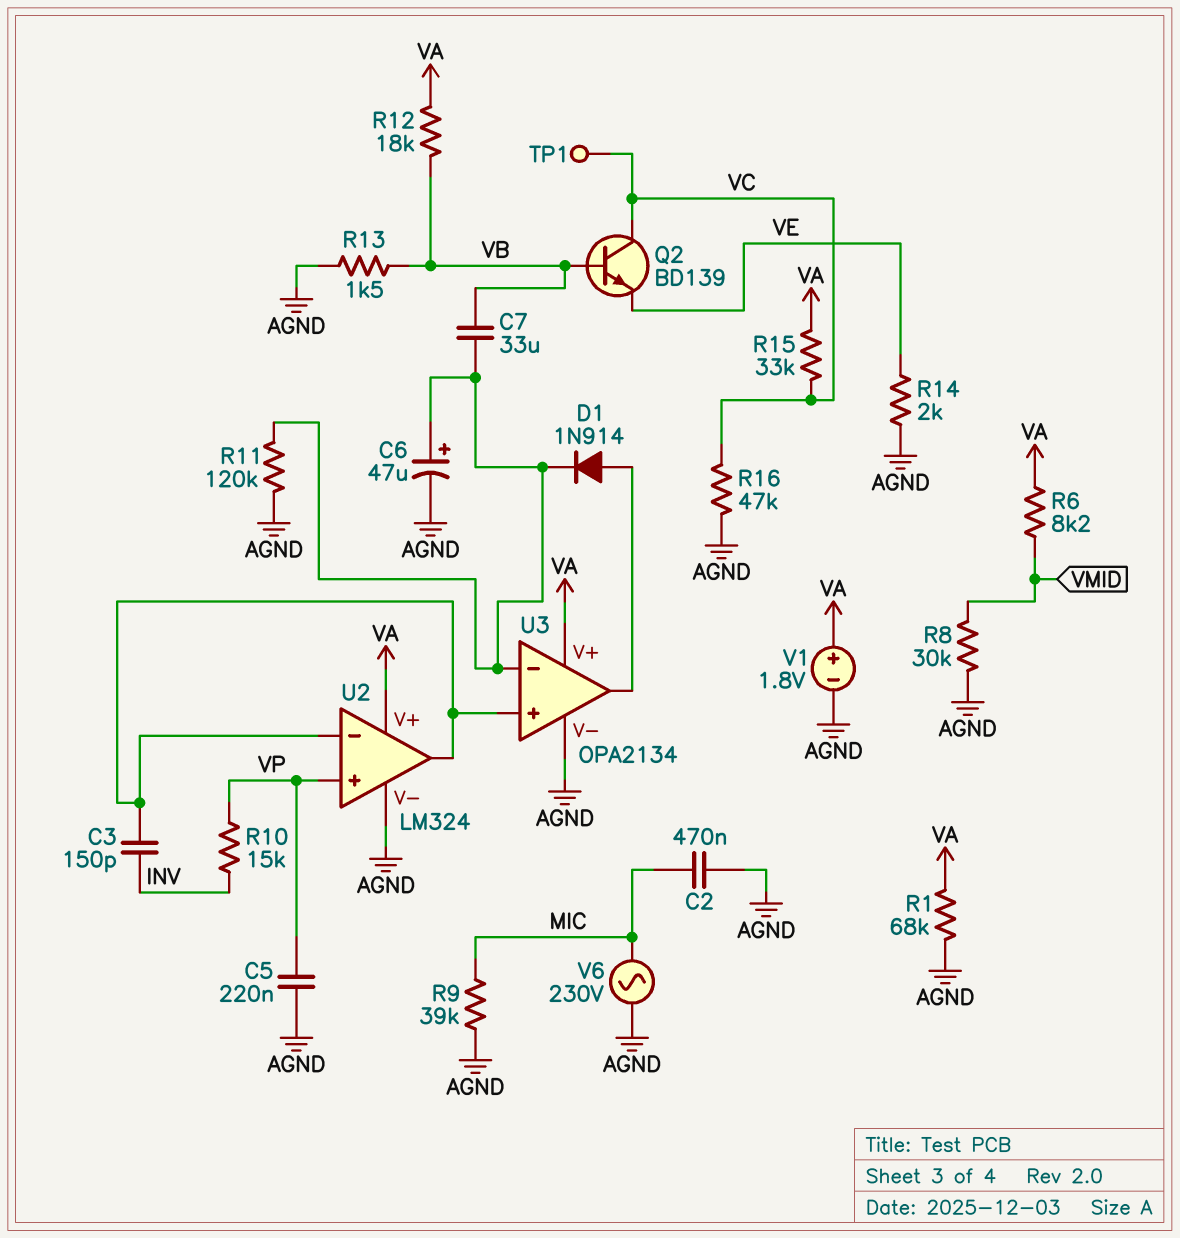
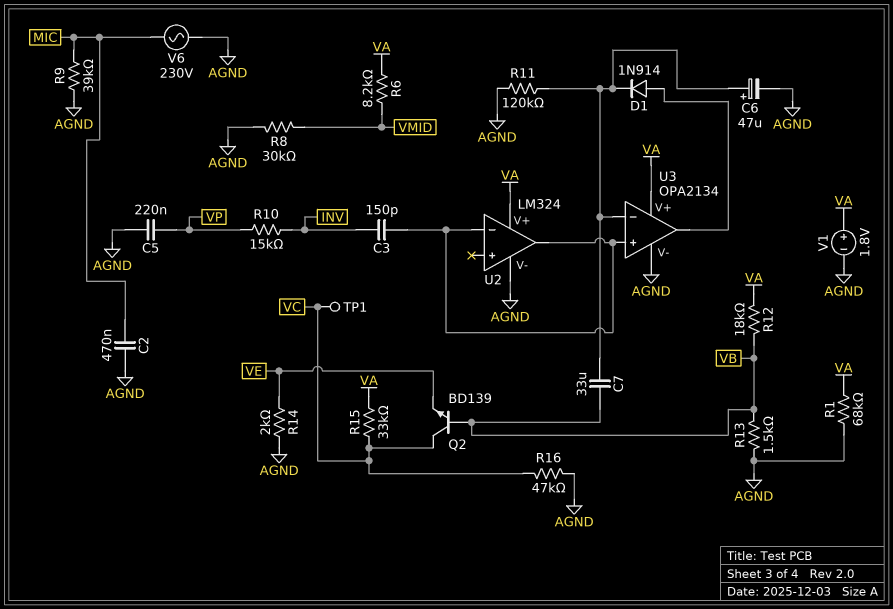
U2 pin in+: VP -> none

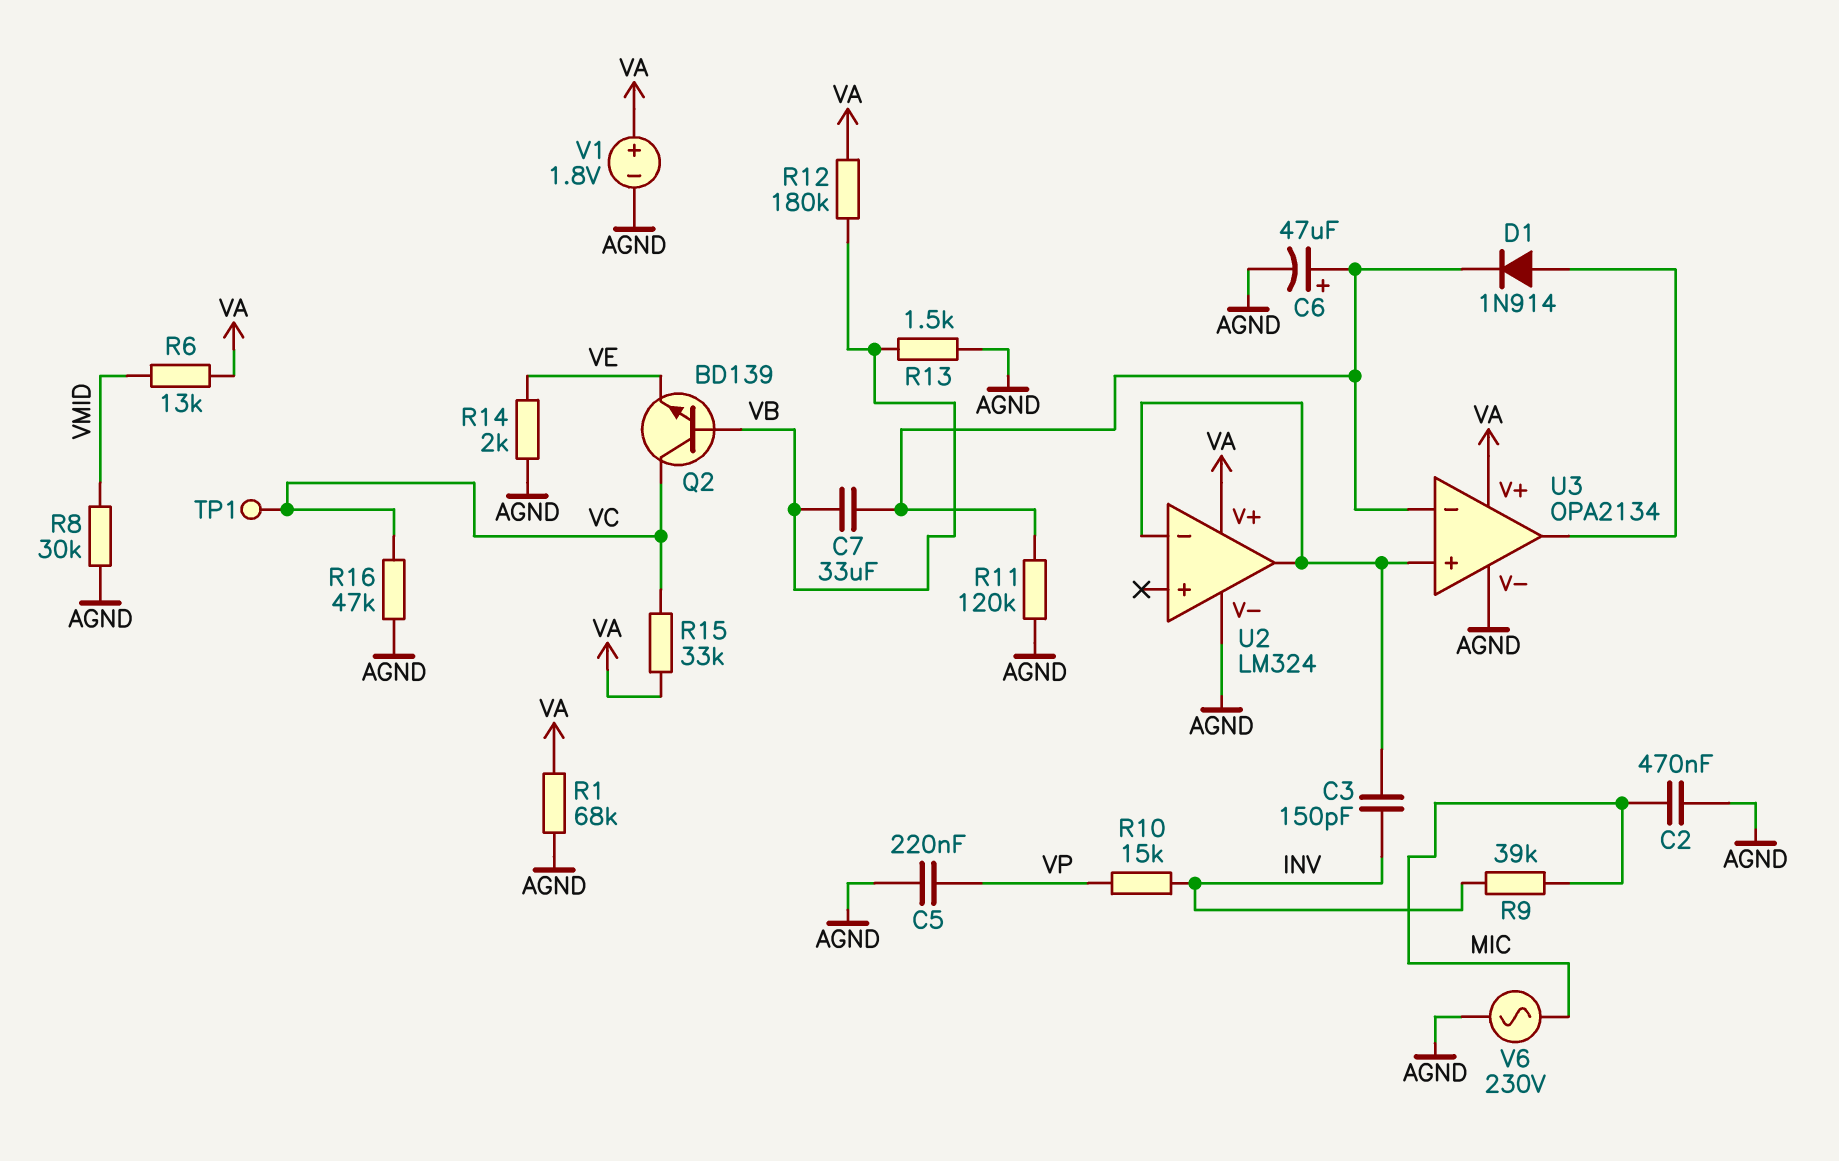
R6: 8.2k (VA, VMID) -> 13k (VA, VMID)
R9: 39k (AGND, MIC) -> 39k (INV, MIC)
R12: 18k (VA, VB) -> 180k (VA, VB)

